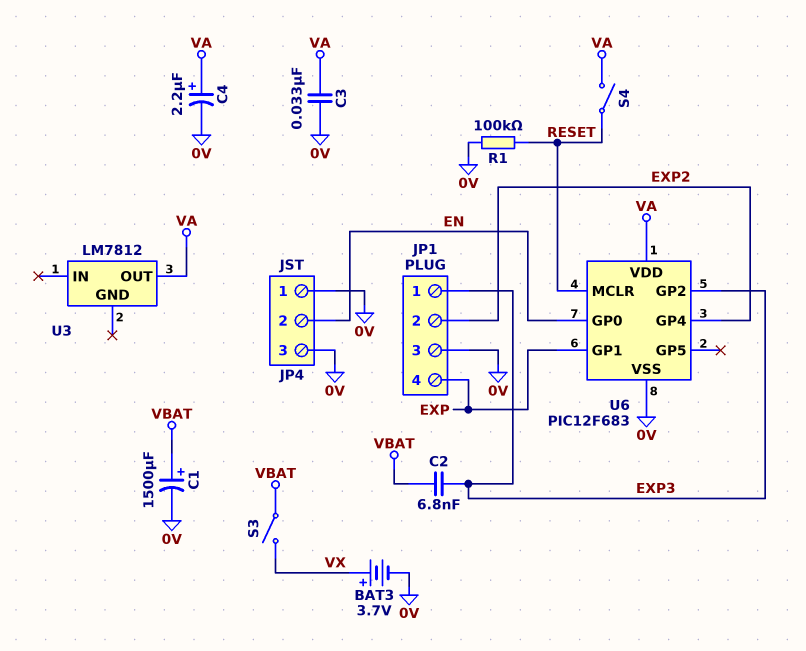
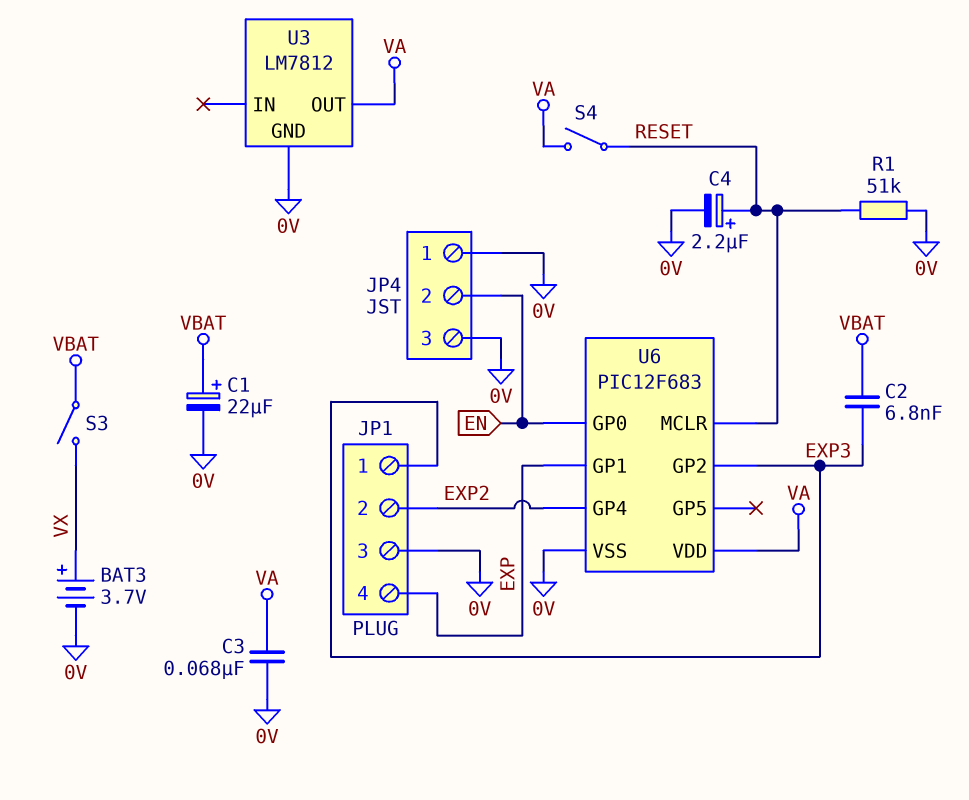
C1: 1500uF (plus VBAT, minus 0V) -> 22uF (plus VBAT, minus 0V)
C3: 33nF (0V, VA) -> 68nF (0V, VA)
C4: 2.2uF (plus VA, minus 0V) -> 2.2uF (plus RESET, minus 0V)
R1: 100k (0V, RESET) -> 51k (0V, RESET)
U3 pin GND: none -> 0V

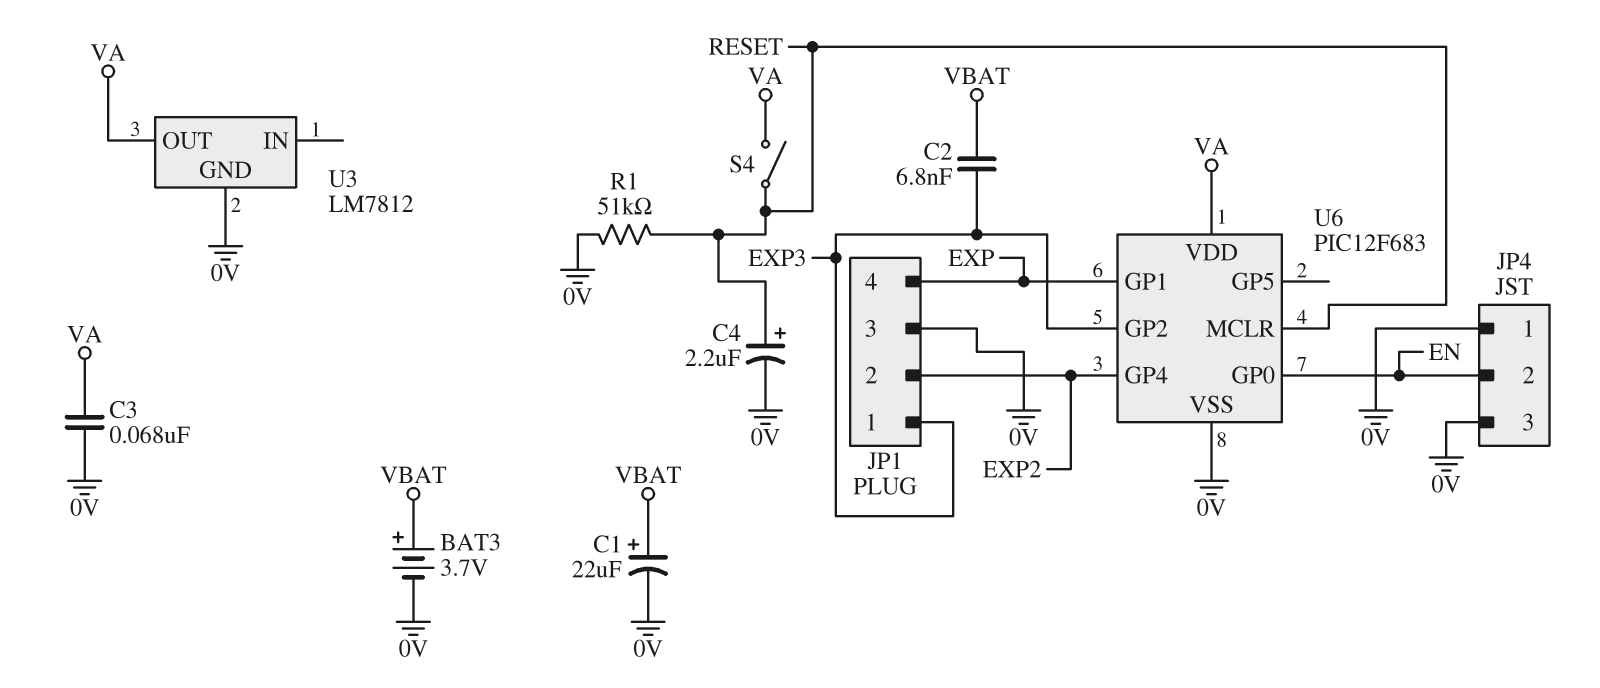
BAT3: 3.7V (plus VX, minus 0V) -> 3.7V (plus VBAT, minus 0V)
S3: switch (VBAT, VX) -> none

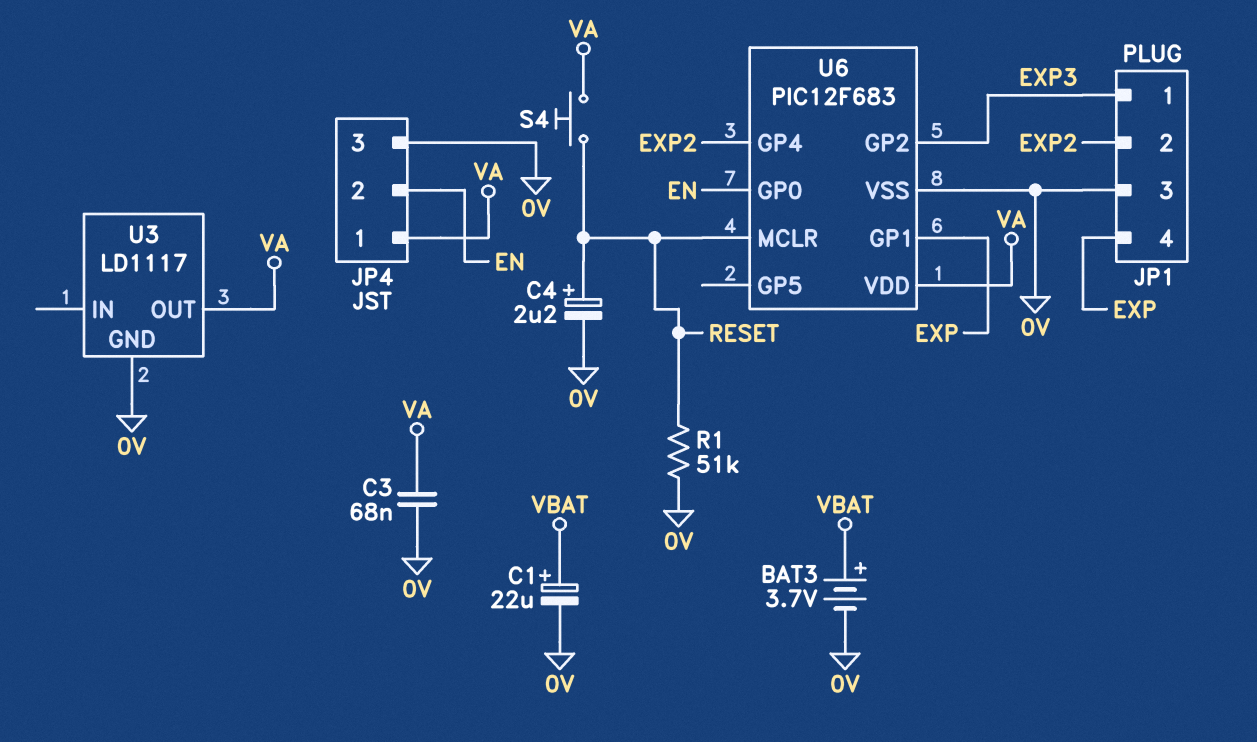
C2: 6.8nF (EXP3, VBAT) -> none
JP4 pin 1: 0V -> VA
S4: switch (RESET, VA) -> button (RESET, VA)
U3: LM7812 -> LD1117

